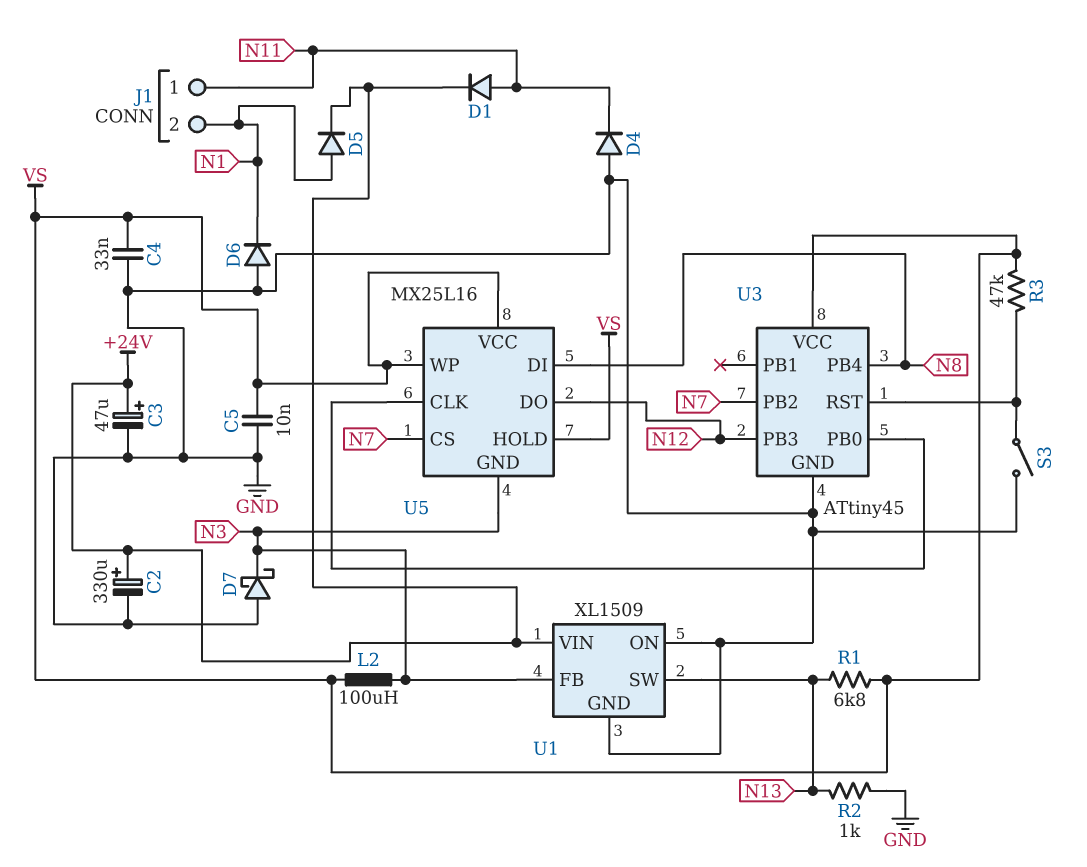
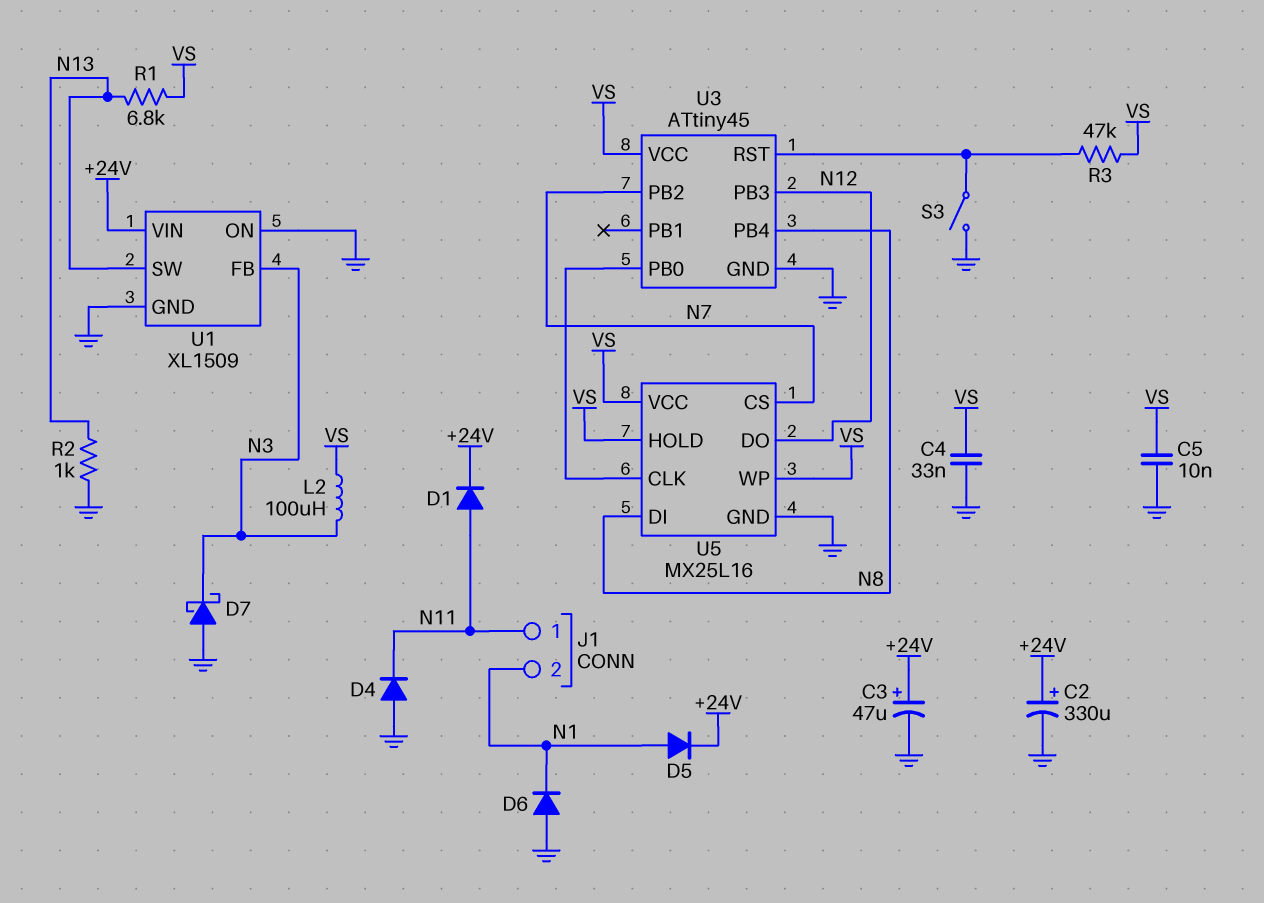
U5 pin GND: N3 -> GND

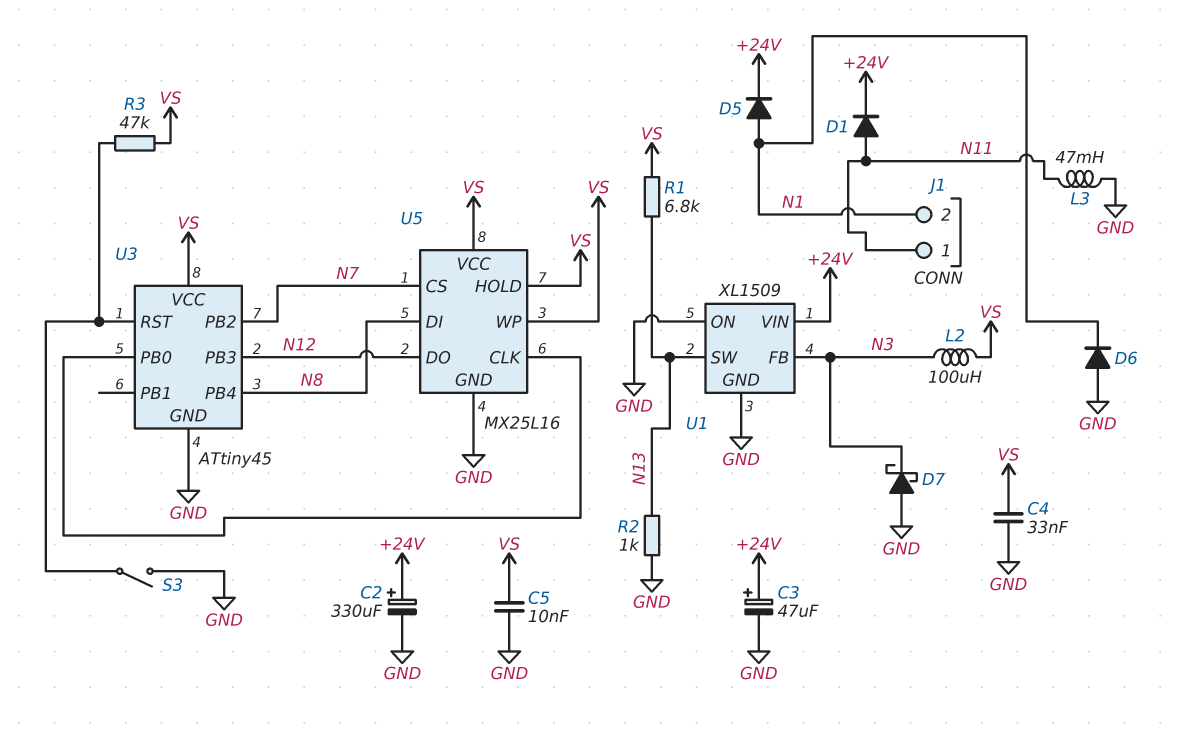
D4: diode (A GND, K N11) -> none
L3: none -> 47mH (GND, N11)

